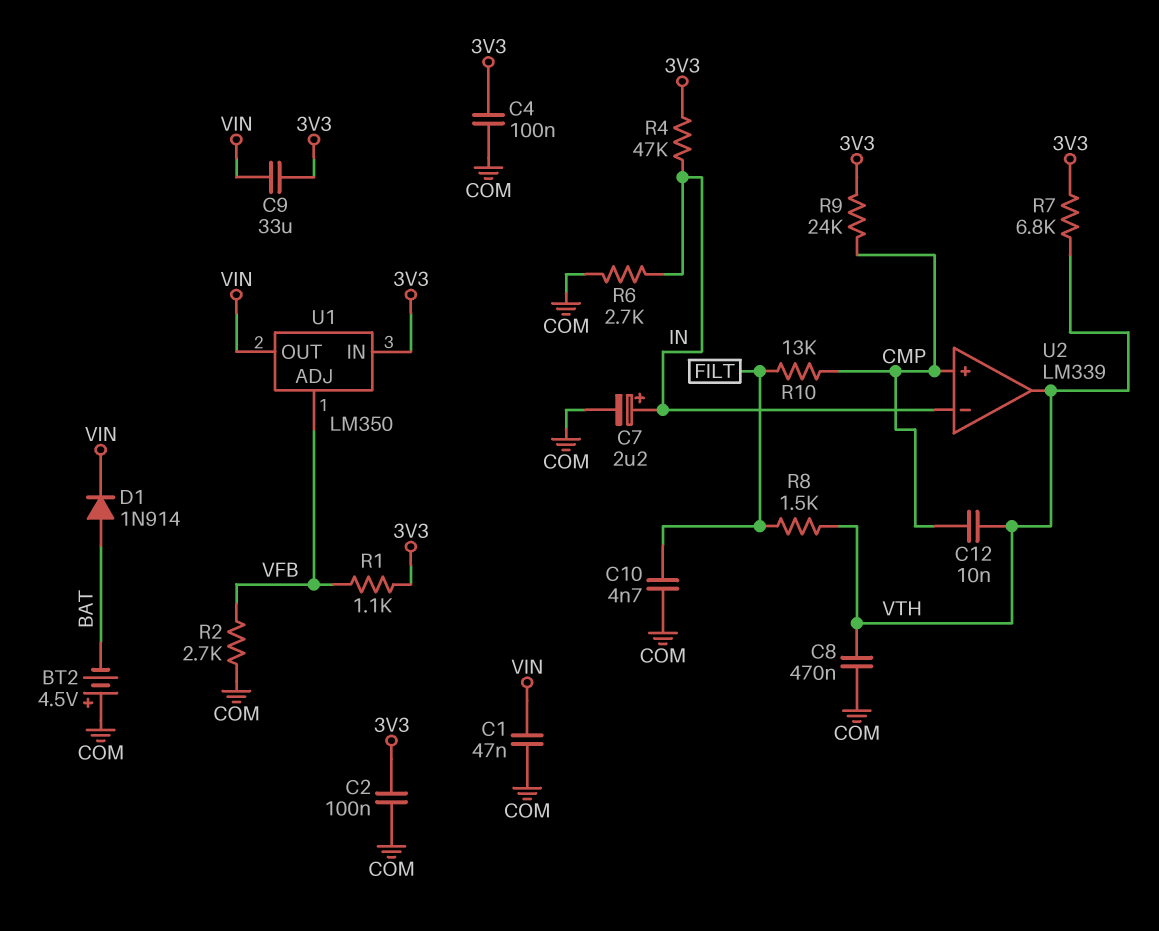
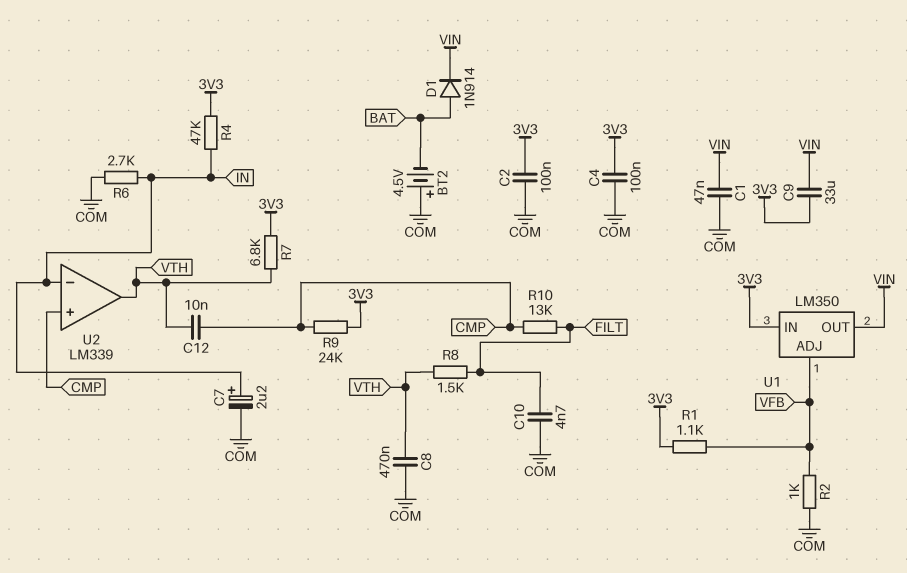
R2: 2.7k (COM, VFB) -> 1k (COM, VFB)

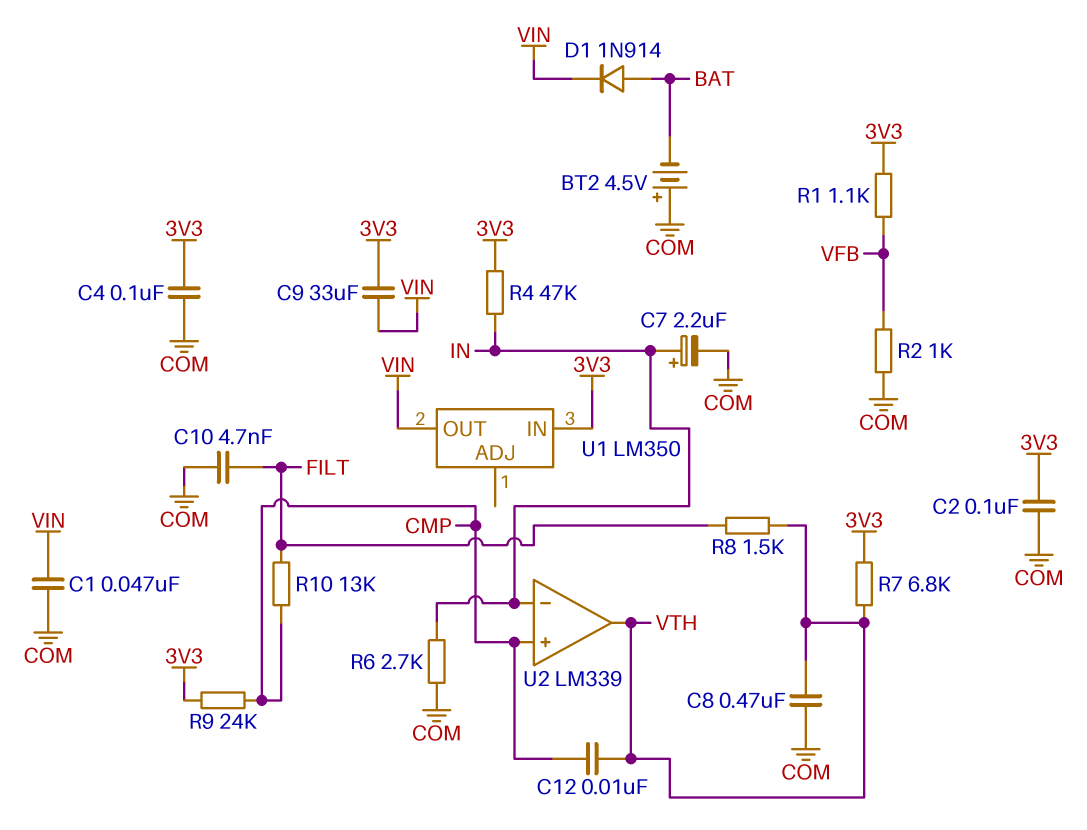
U1 pin ADJ: VFB -> none

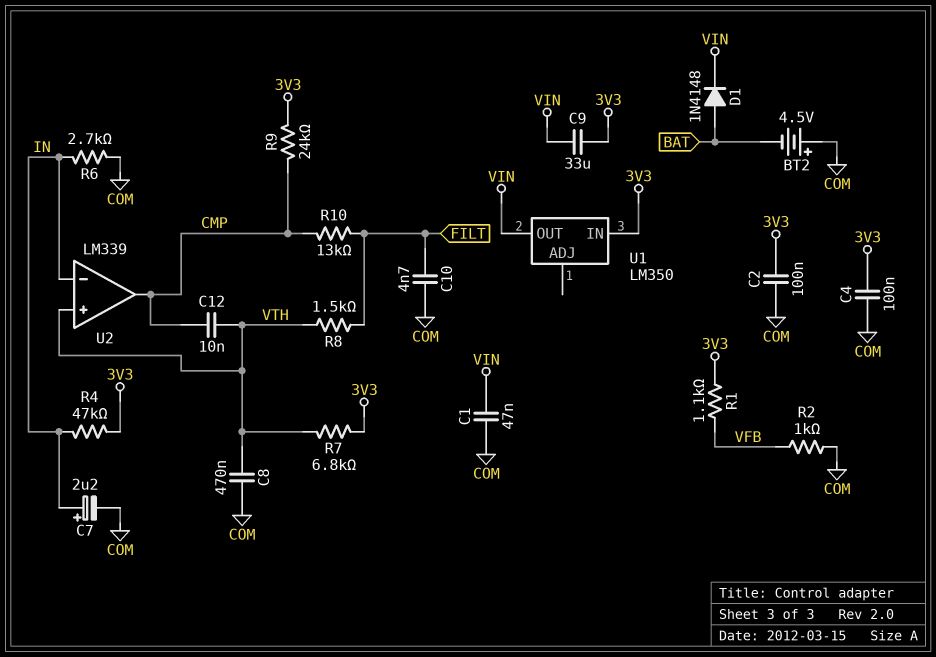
D1: diode 1N914 (A BAT, K VIN) -> diode 1N4148 (A BAT, K VIN)
U2 pin in+: CMP -> VTH
U2 pin out: VTH -> CMP

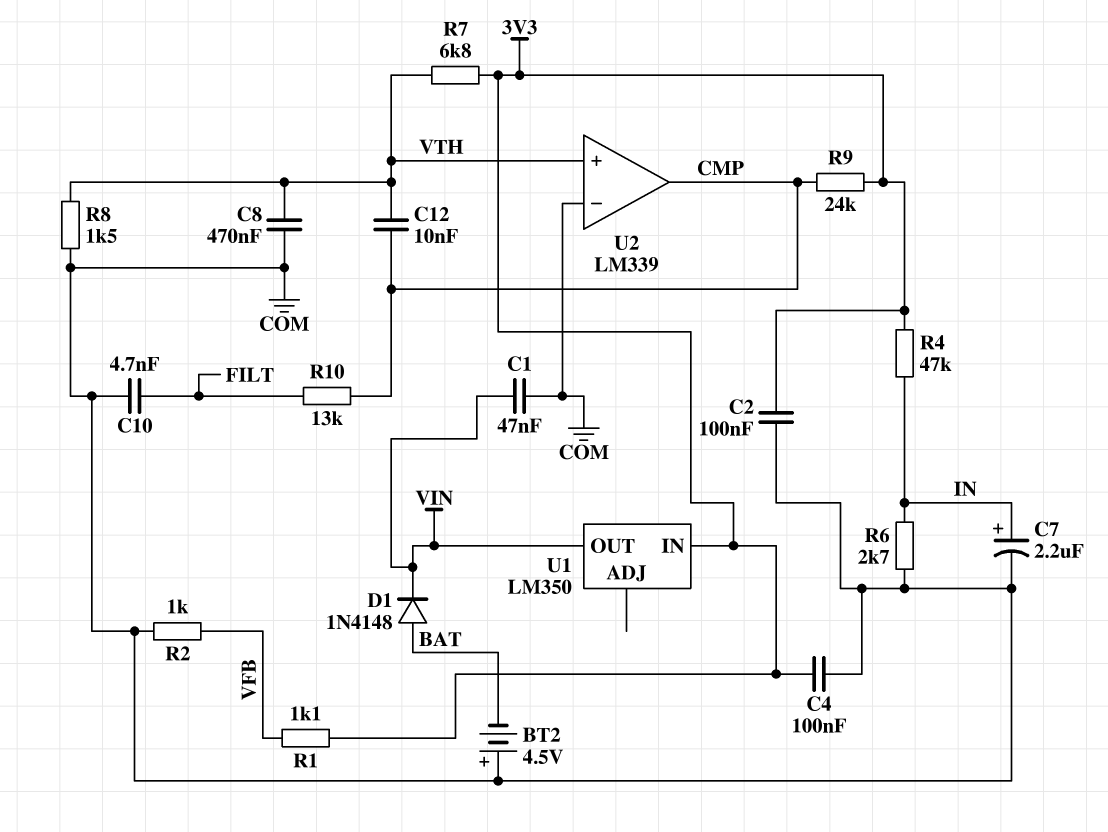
C9: 33uF (3V3, VIN) -> none
R8: 1.5k (FILT, VTH) -> 1.5k (COM, VTH)
U2 pin in-: IN -> COM

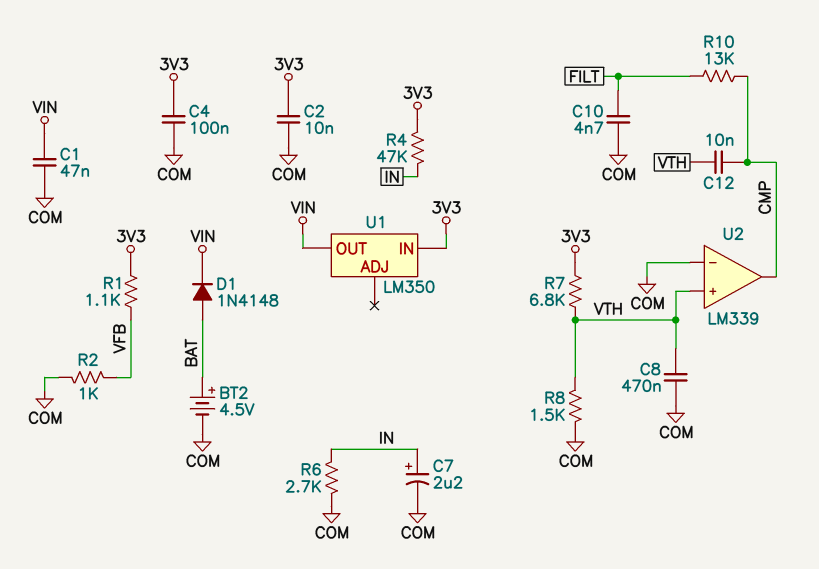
BT2: 4.5V (plus COM, minus BAT) -> 4.5V (plus BAT, minus COM)
C2: 100nF (3V3, COM) -> 10nF (3V3, COM)
R9: 24k (3V3, CMP) -> none

